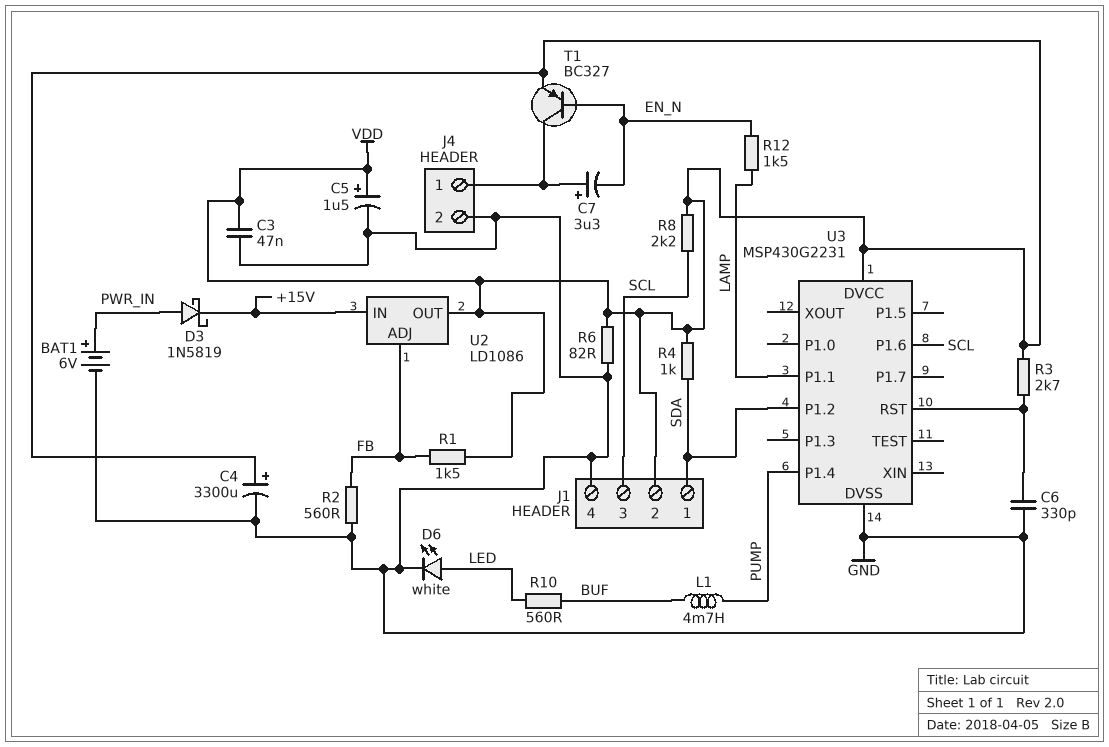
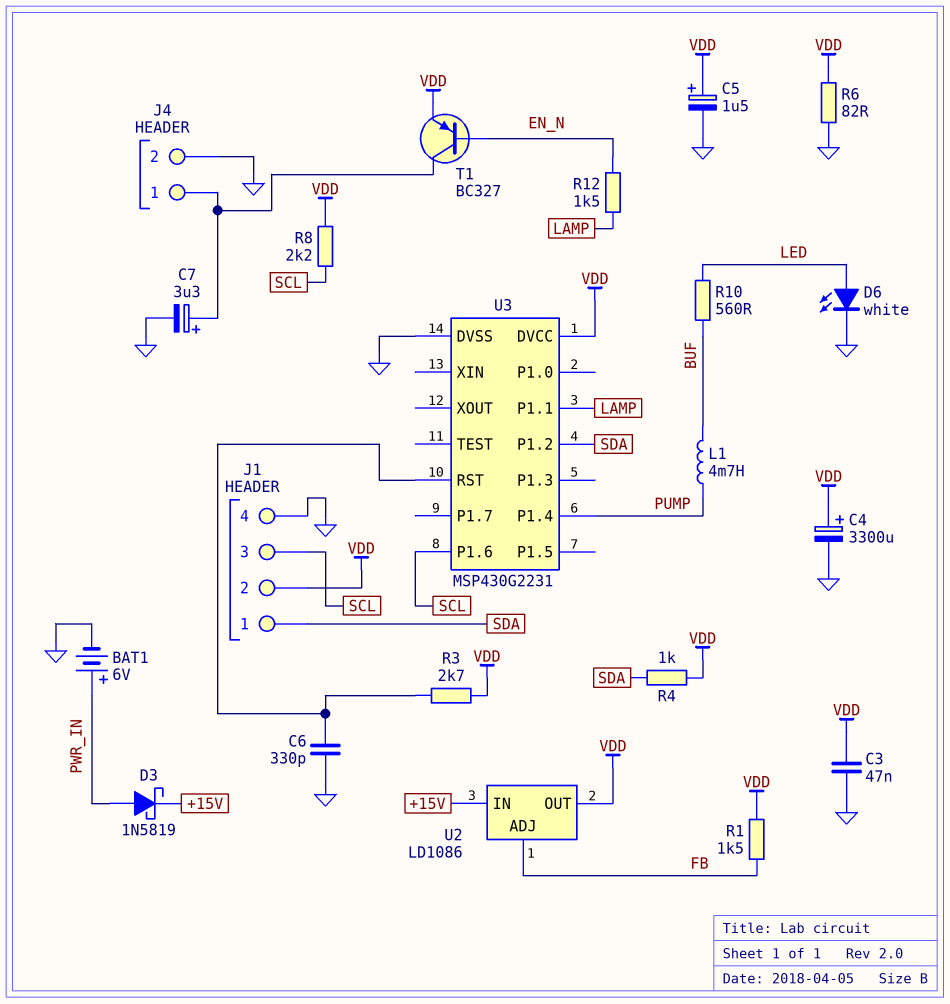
C7: 3.3uF (plus J4/1, minus EN_N) -> 3.3uF (plus J4/1, minus GND)
R2: 560 (FB, GND) -> none

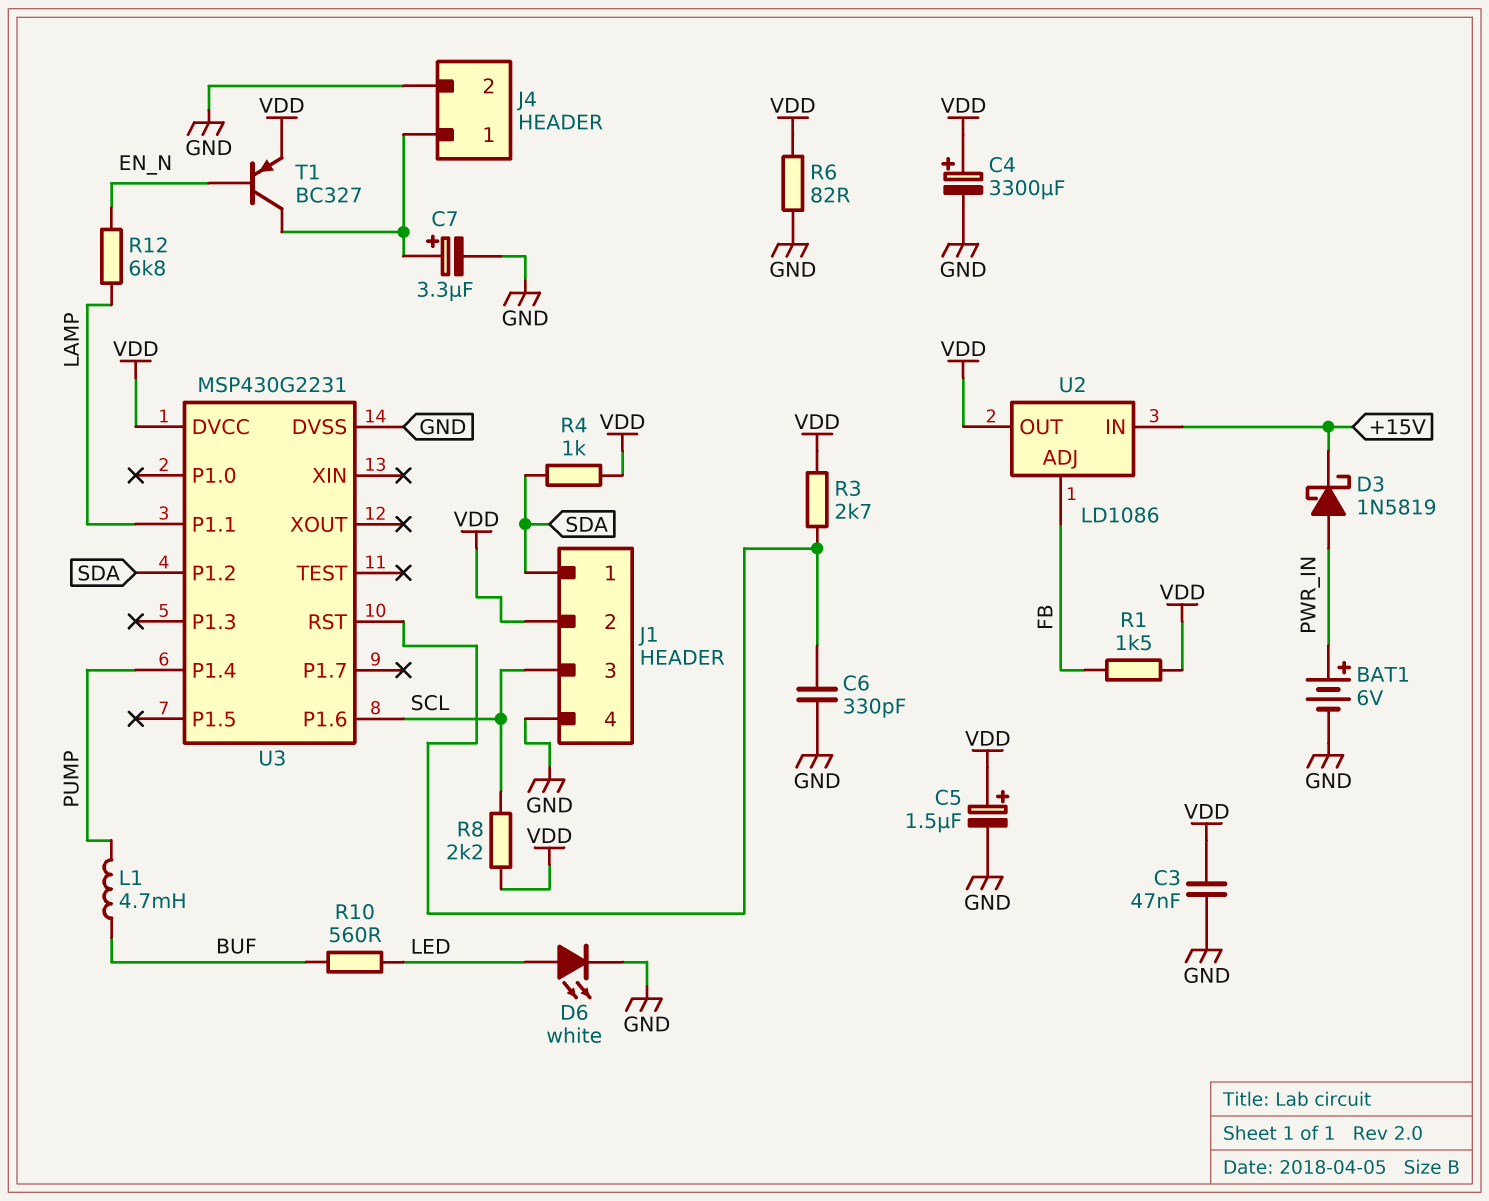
R12: 1.5k (EN_N, LAMP) -> 6.8k (EN_N, LAMP)

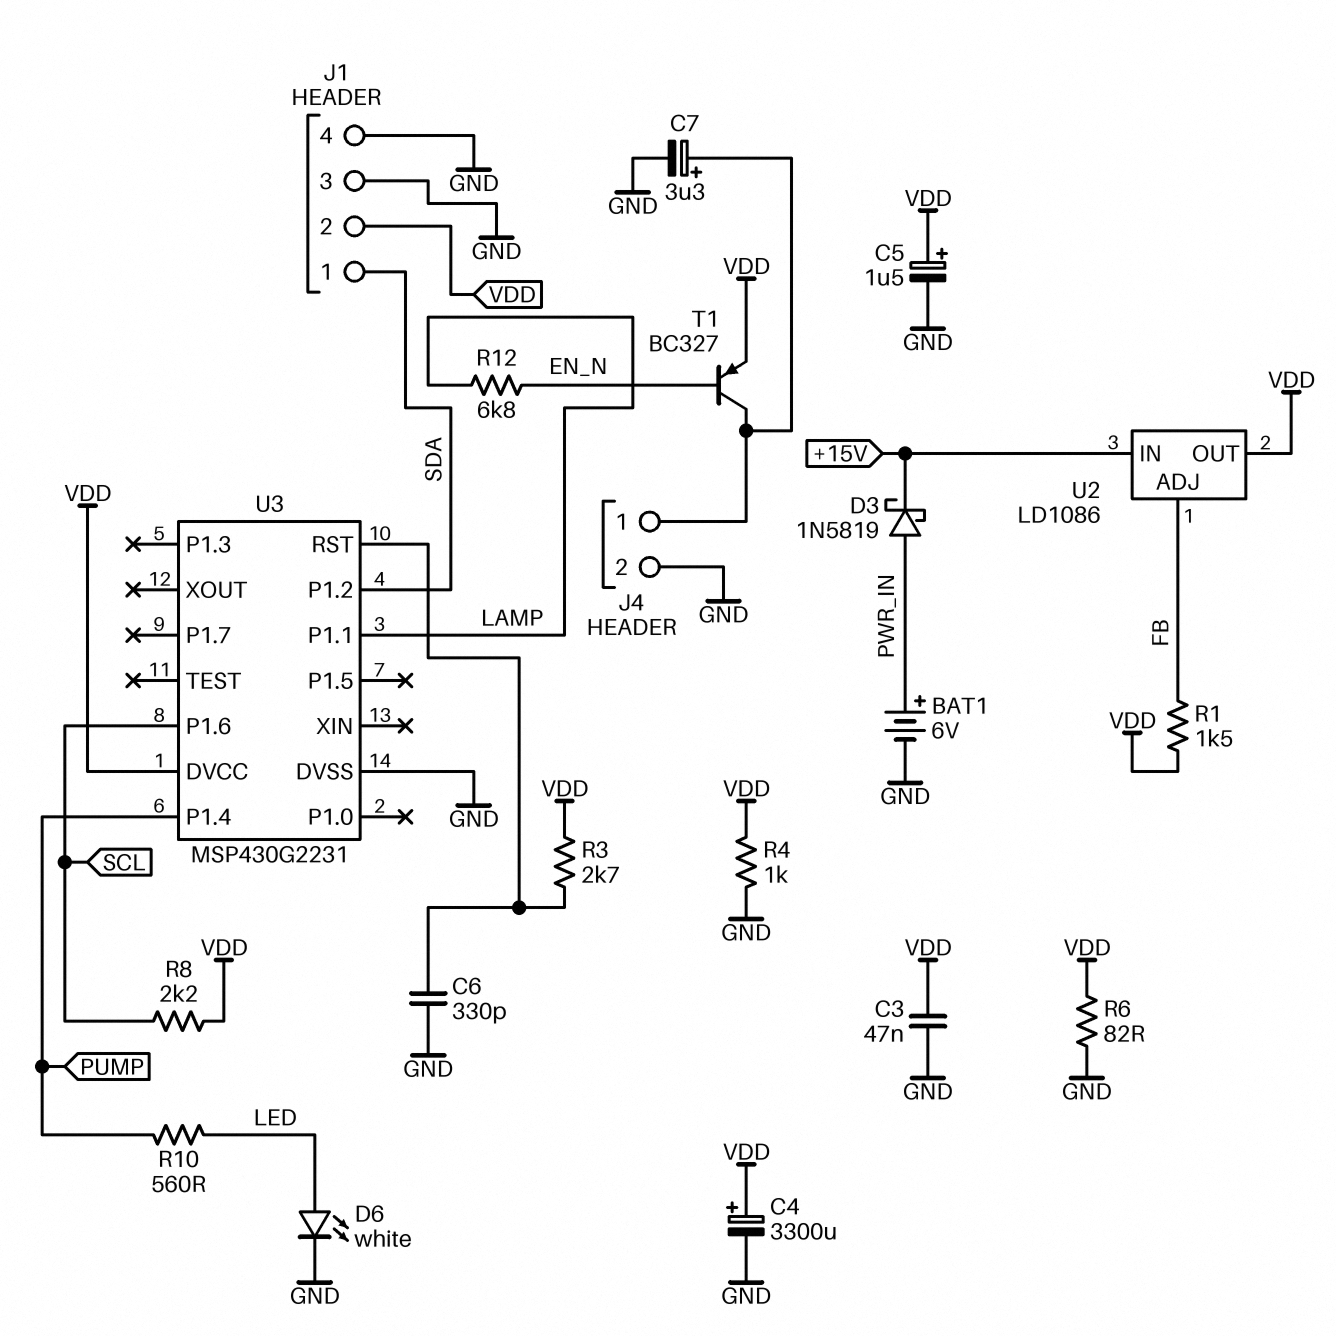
J1 pin 3: SCL -> GND
L1: 4.7mH (BUF, PUMP) -> none
R4: 1k (SDA, VDD) -> 1k (GND, VDD)
R10: 560 (BUF, LED) -> 560 (LED, PUMP)

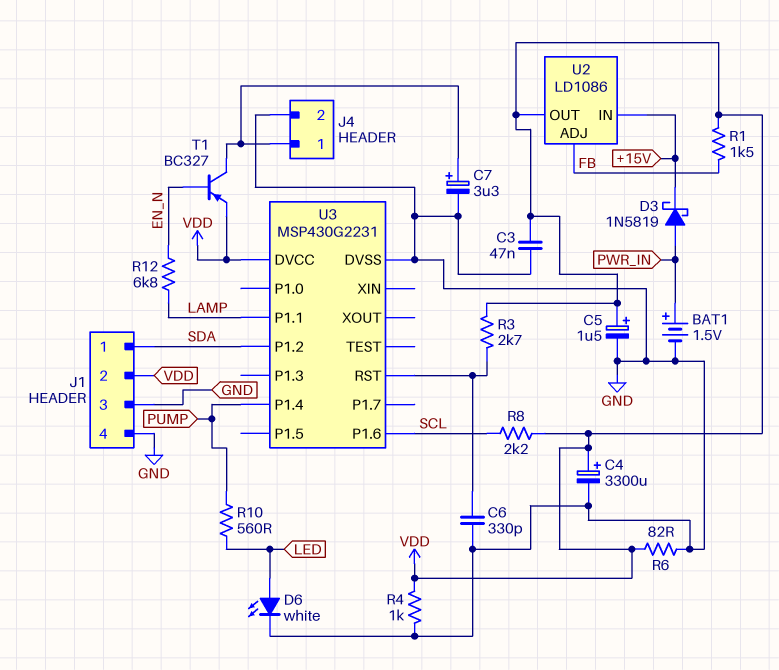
BAT1: 6V (plus PWR_IN, minus GND) -> 1.5V (plus PWR_IN, minus GND)

